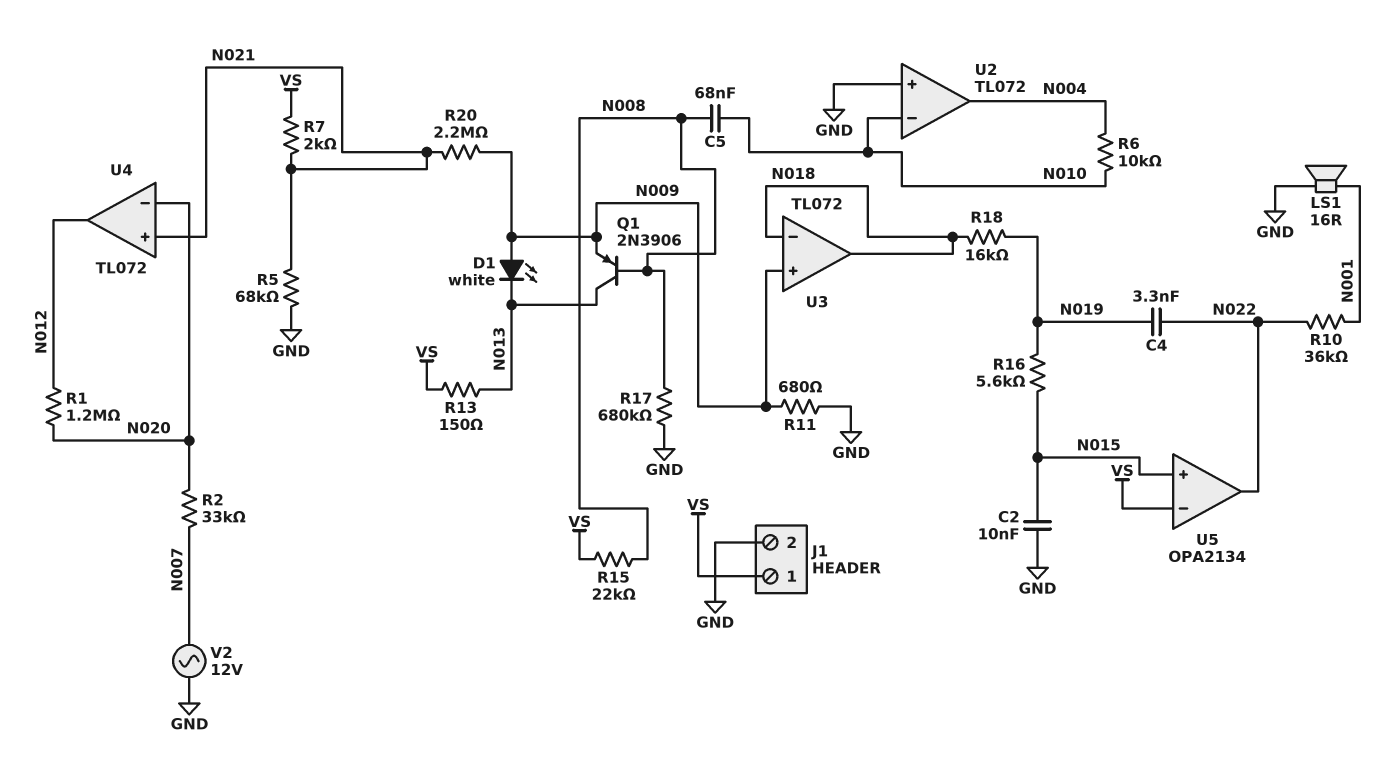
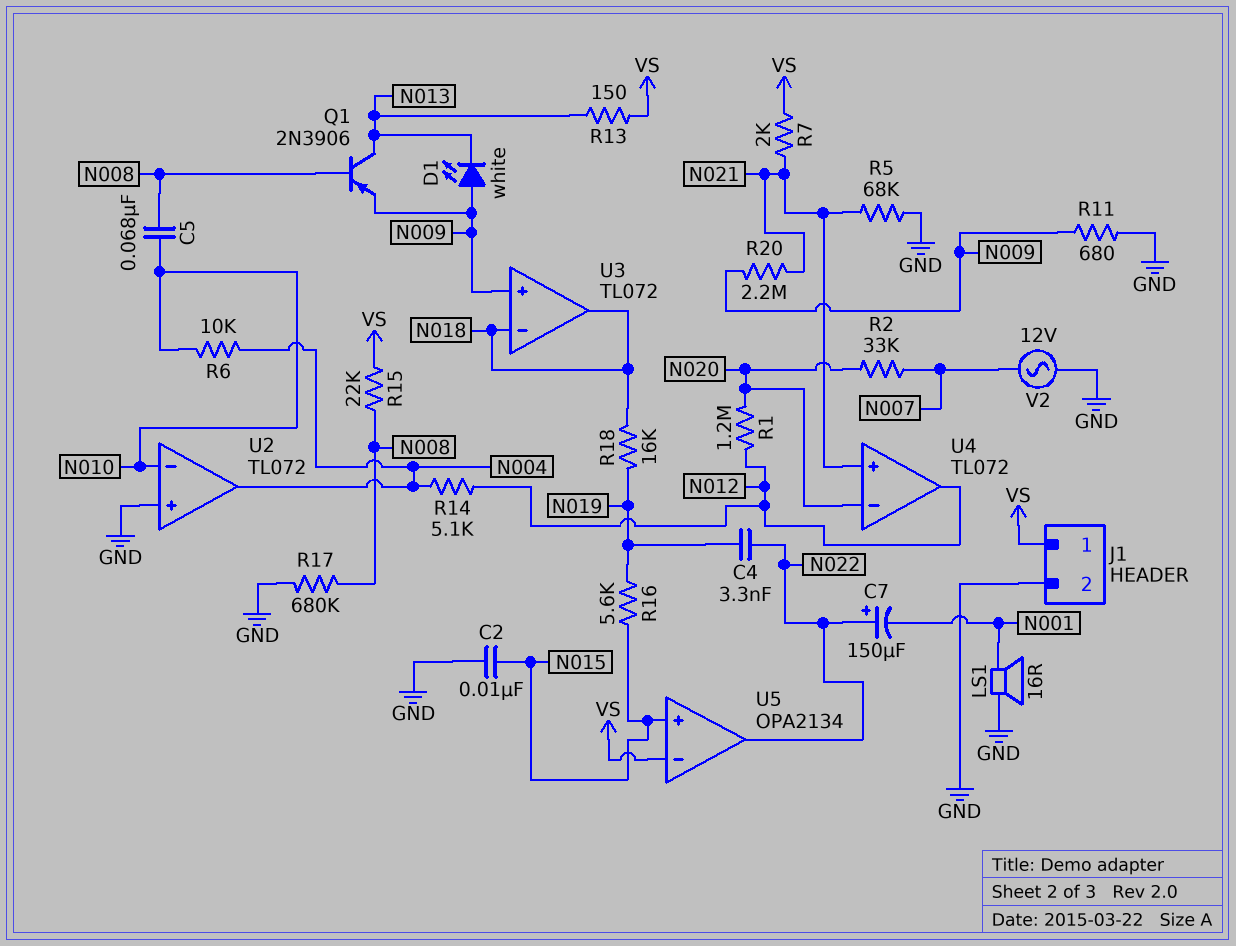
C7: none -> 150uF (plus N022, minus N001)
R10: 36k (N001, N022) -> none
R14: none -> 5.1k (N004, N012)

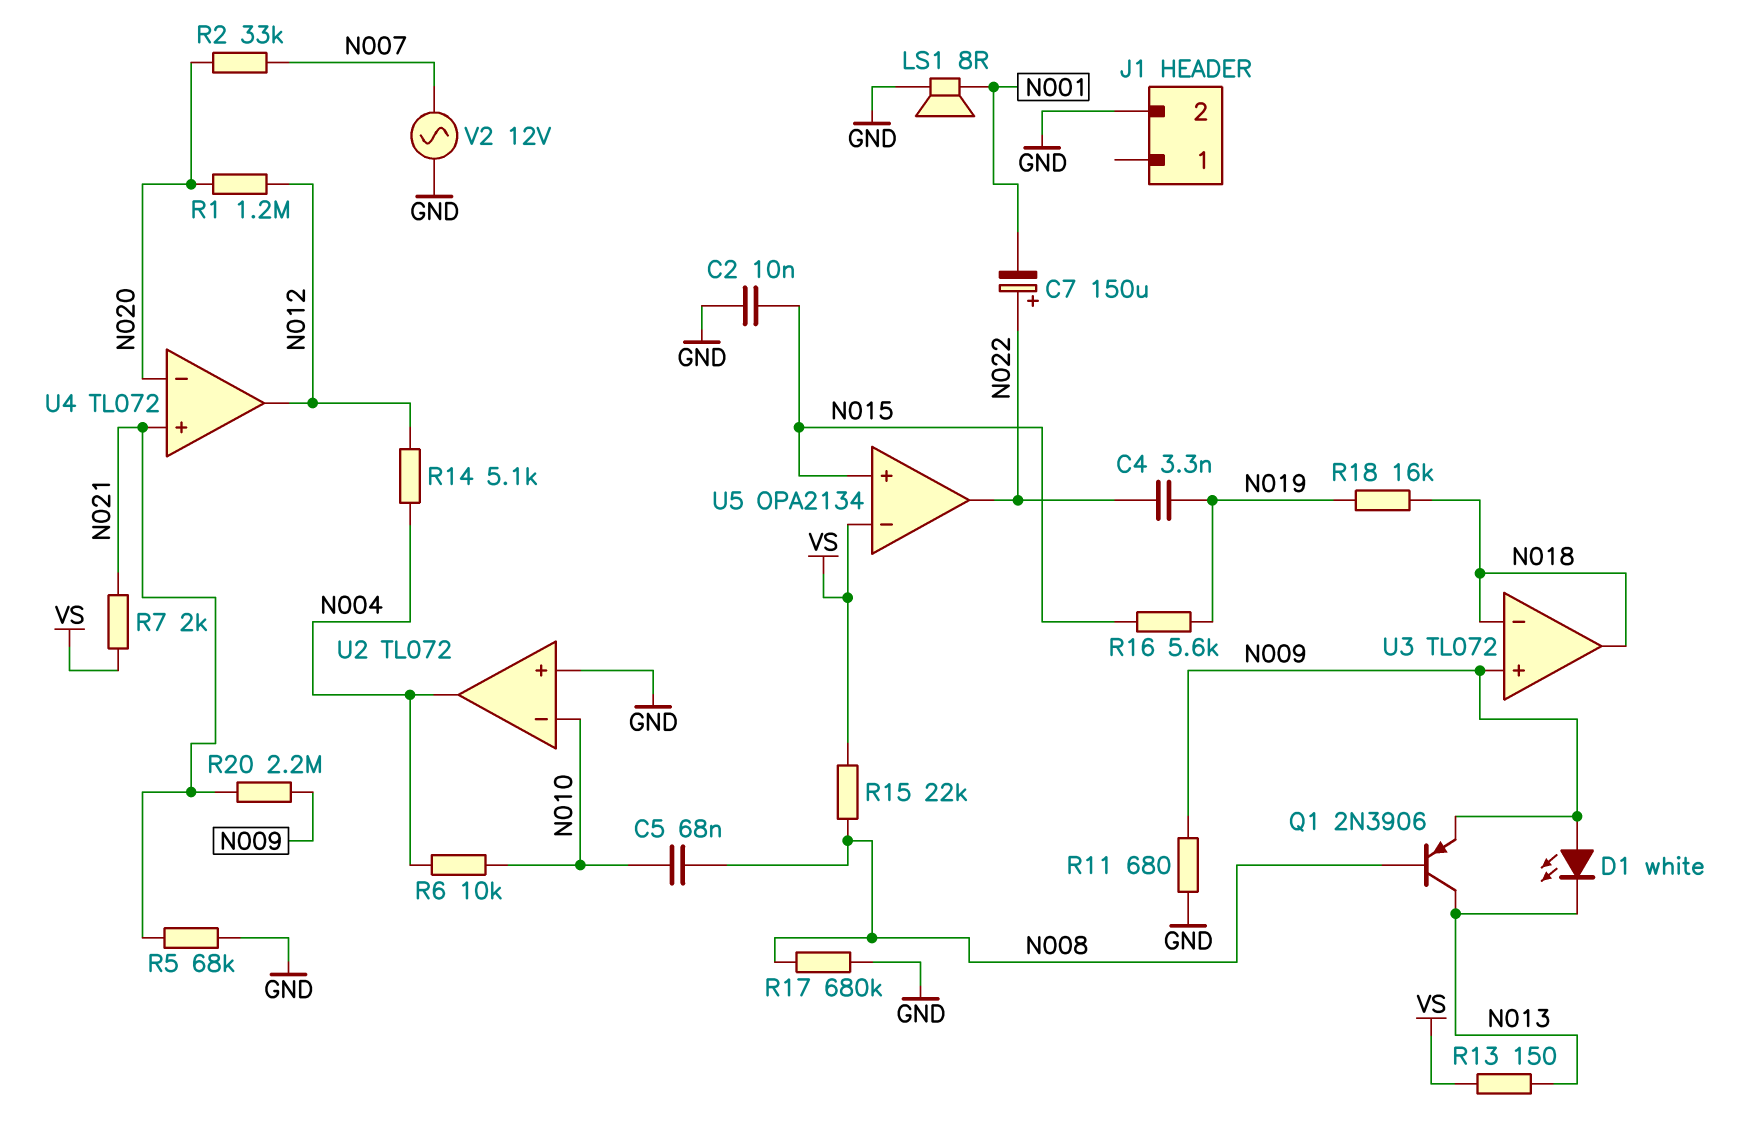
J1 pin 1: VS -> none
LS1: speaker 16R (GND, N001) -> speaker 8R (GND, N001)

